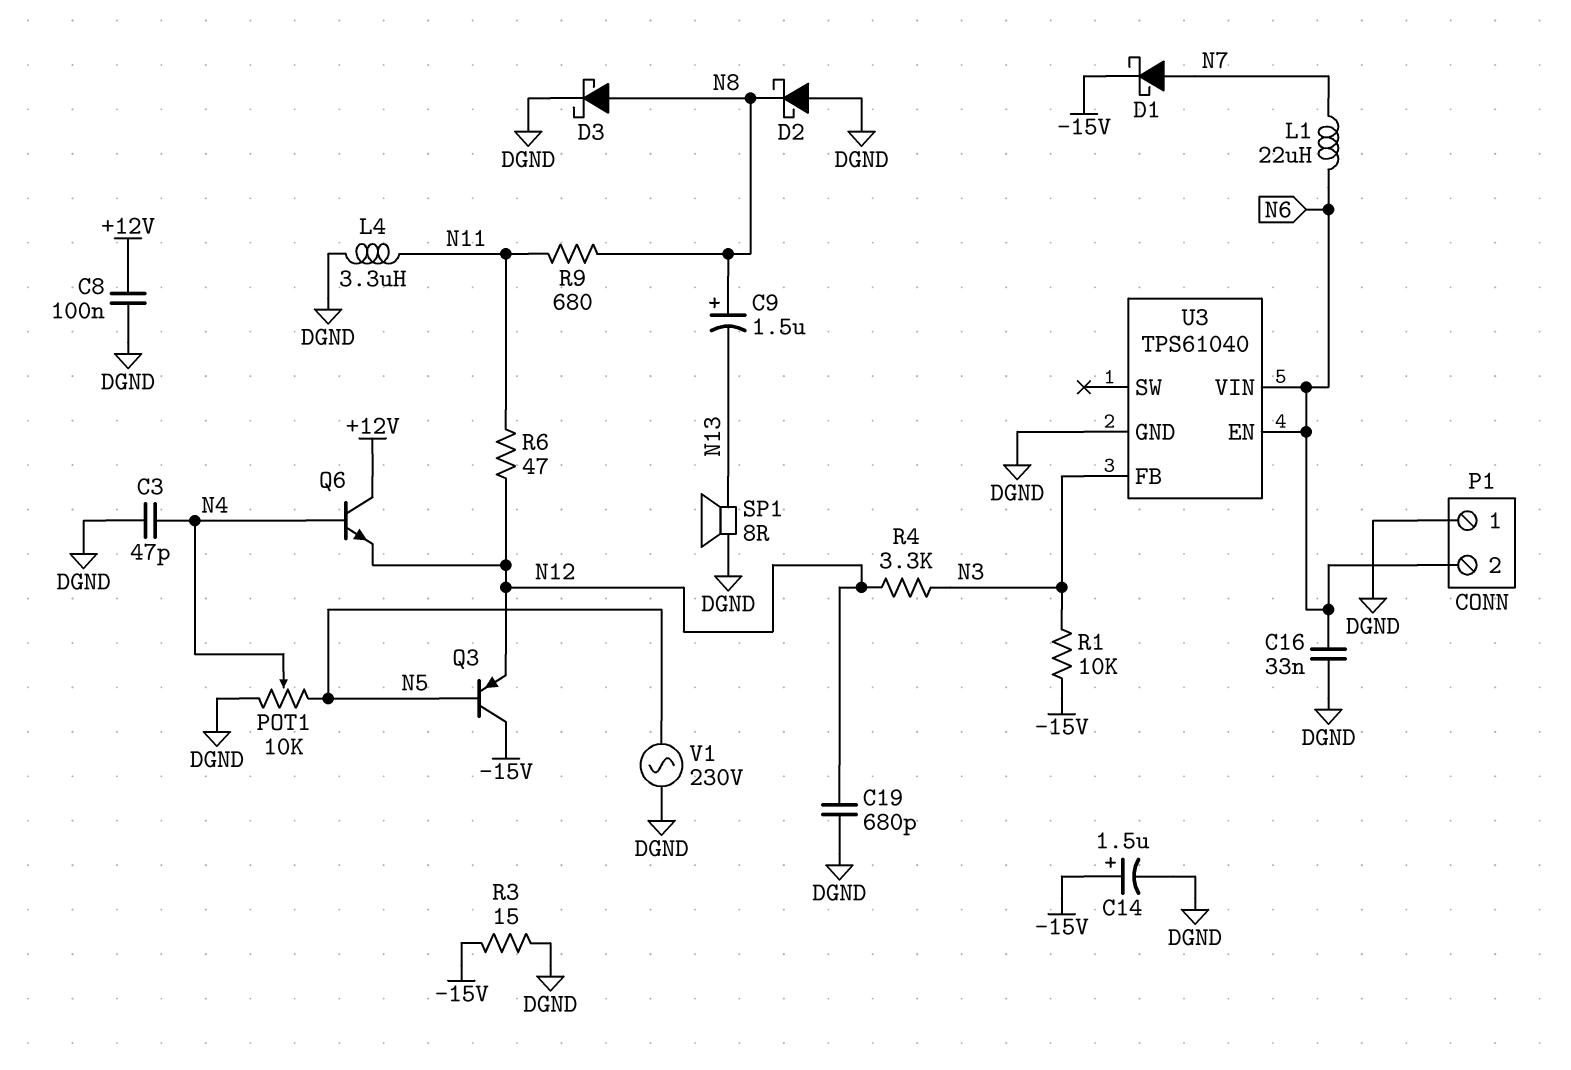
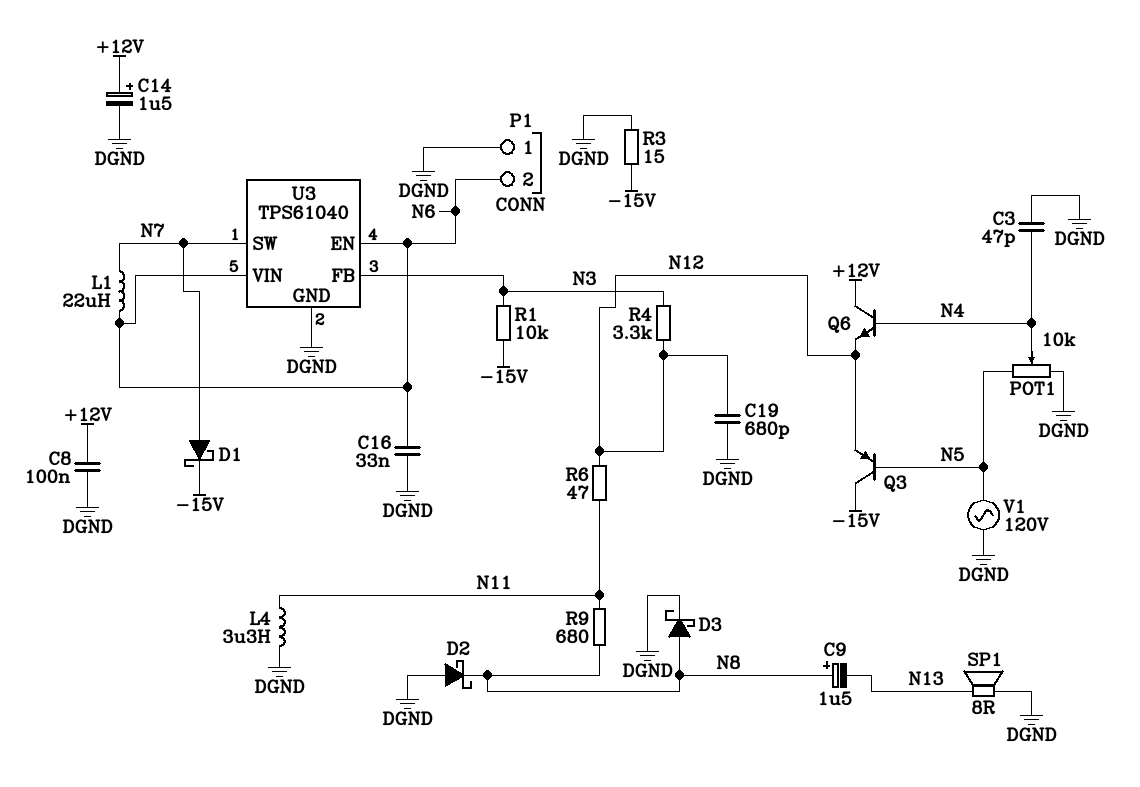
C14: 1.5uF (plus -15V, minus DGND) -> 1.5uF (plus +12V, minus DGND)
U3 pin SW: none -> N7
V1: AC 230V (DGND, N5) -> AC 120V (DGND, N5)

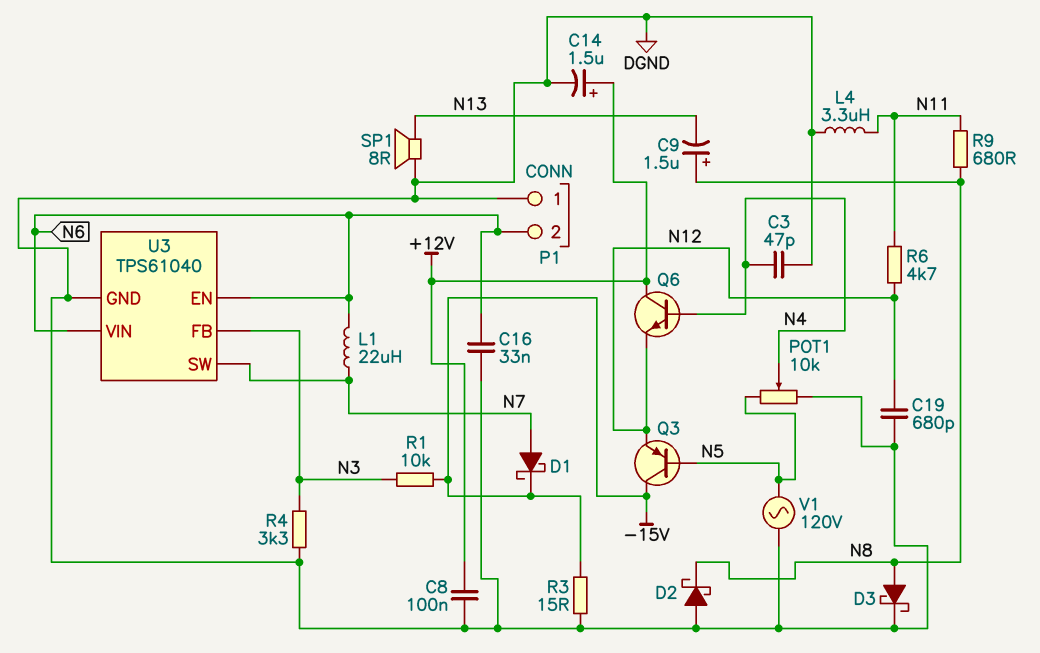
R4: 3.3k (N3, N12) -> 3.3k (DGND, N3)
R6: 47 (N11, N12) -> 4.7k (N11, N12)

